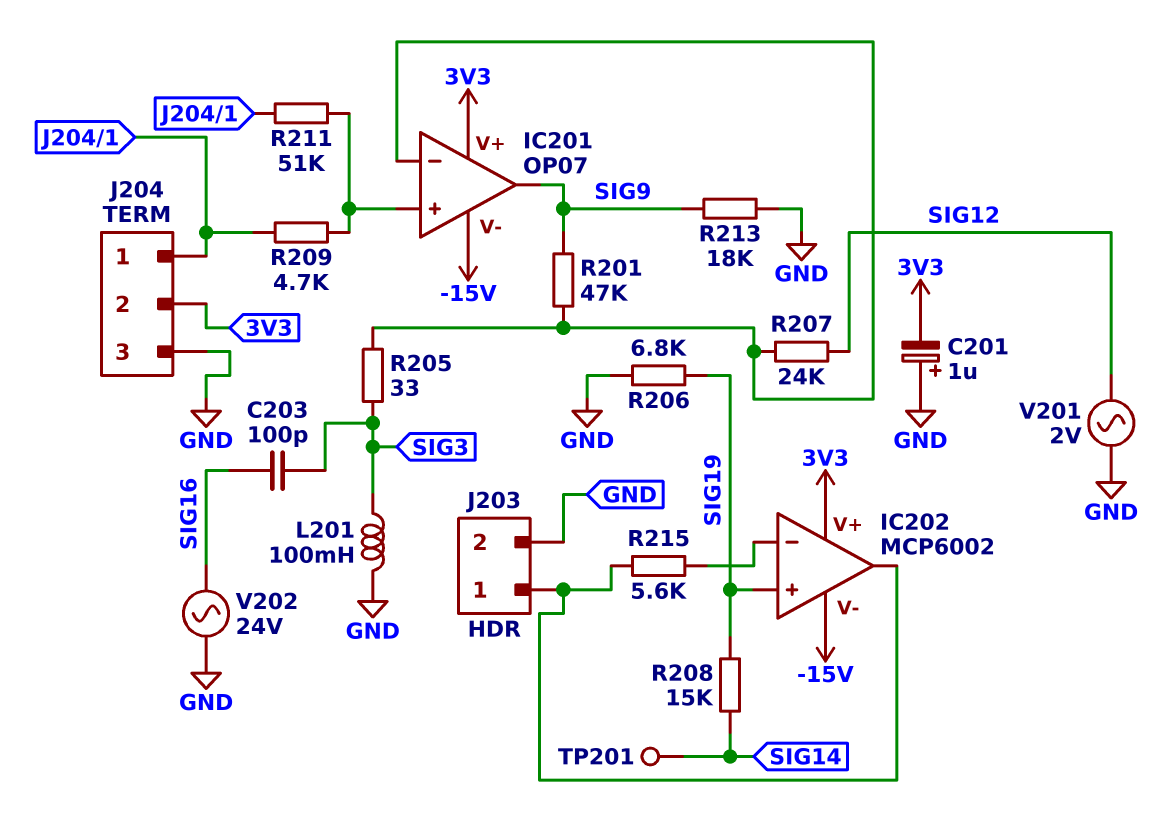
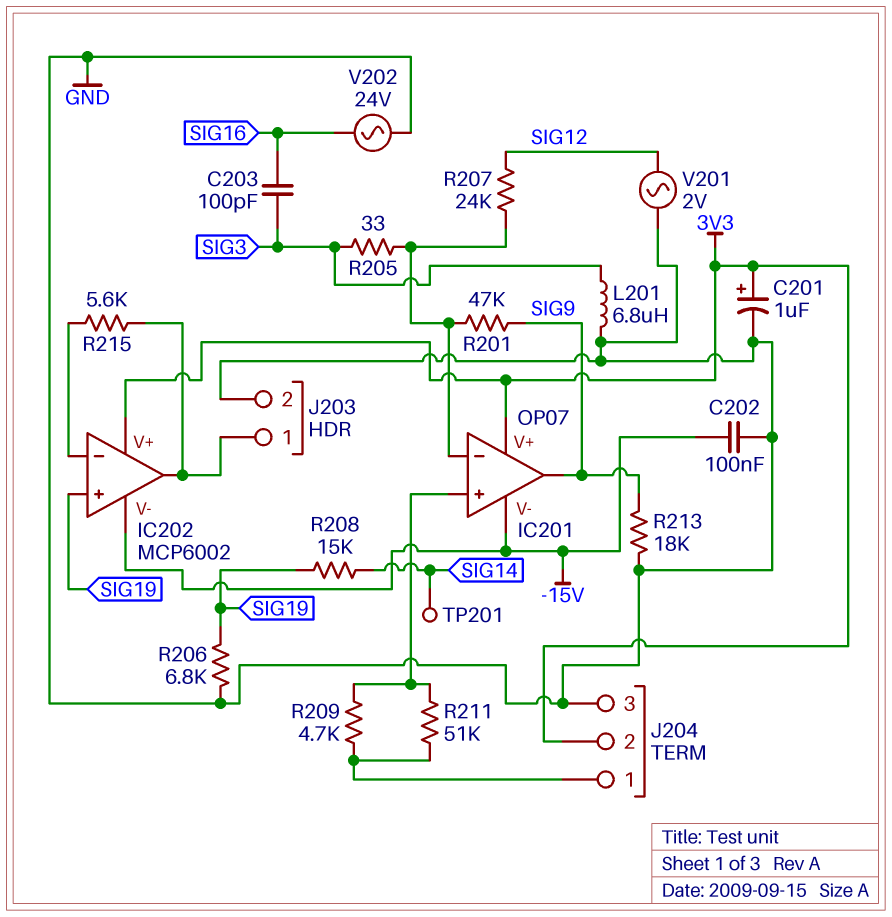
C201: 1uF (plus GND, minus 3V3) -> 1uF (plus 3V3, minus GND)
C202: none -> 100nF (-15V, GND)
L201: 100mH (GND, SIG3) -> 6.8uH (GND, SIG3)

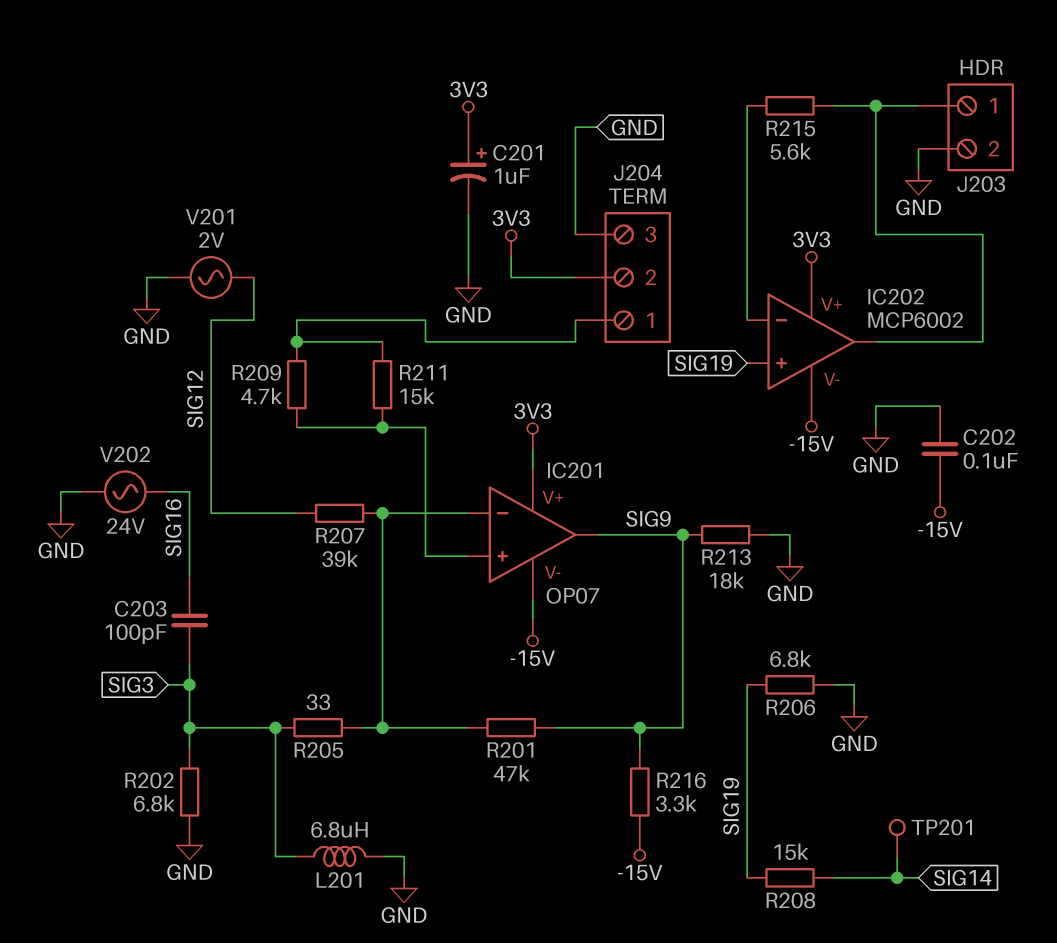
R202: none -> 6.8k (GND, SIG3)
R207: 24k (IC201/in-, SIG12) -> 39k (IC201/in-, SIG12)
R211: 51k (IC201/in+, J204/1) -> 15k (IC201/in+, J204/1)
R216: none -> 3.3k (-15V, SIG9)

